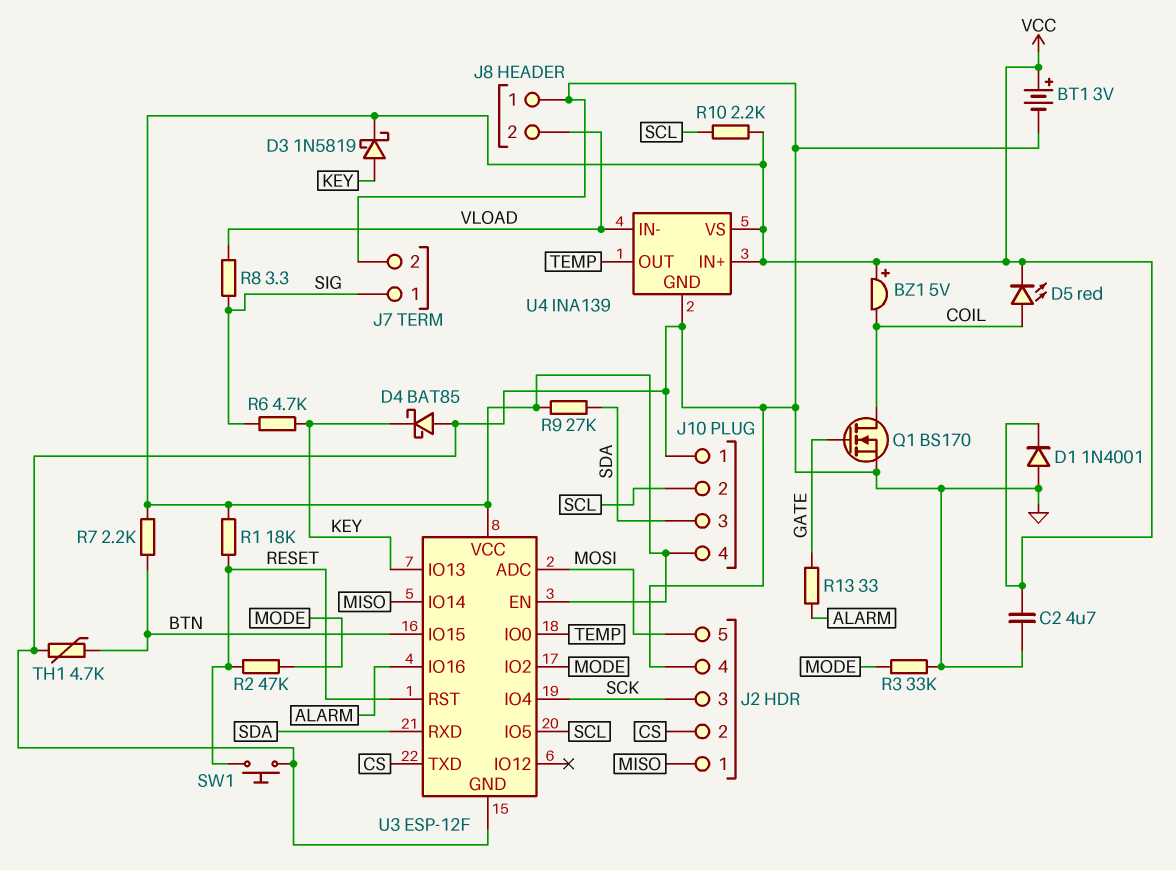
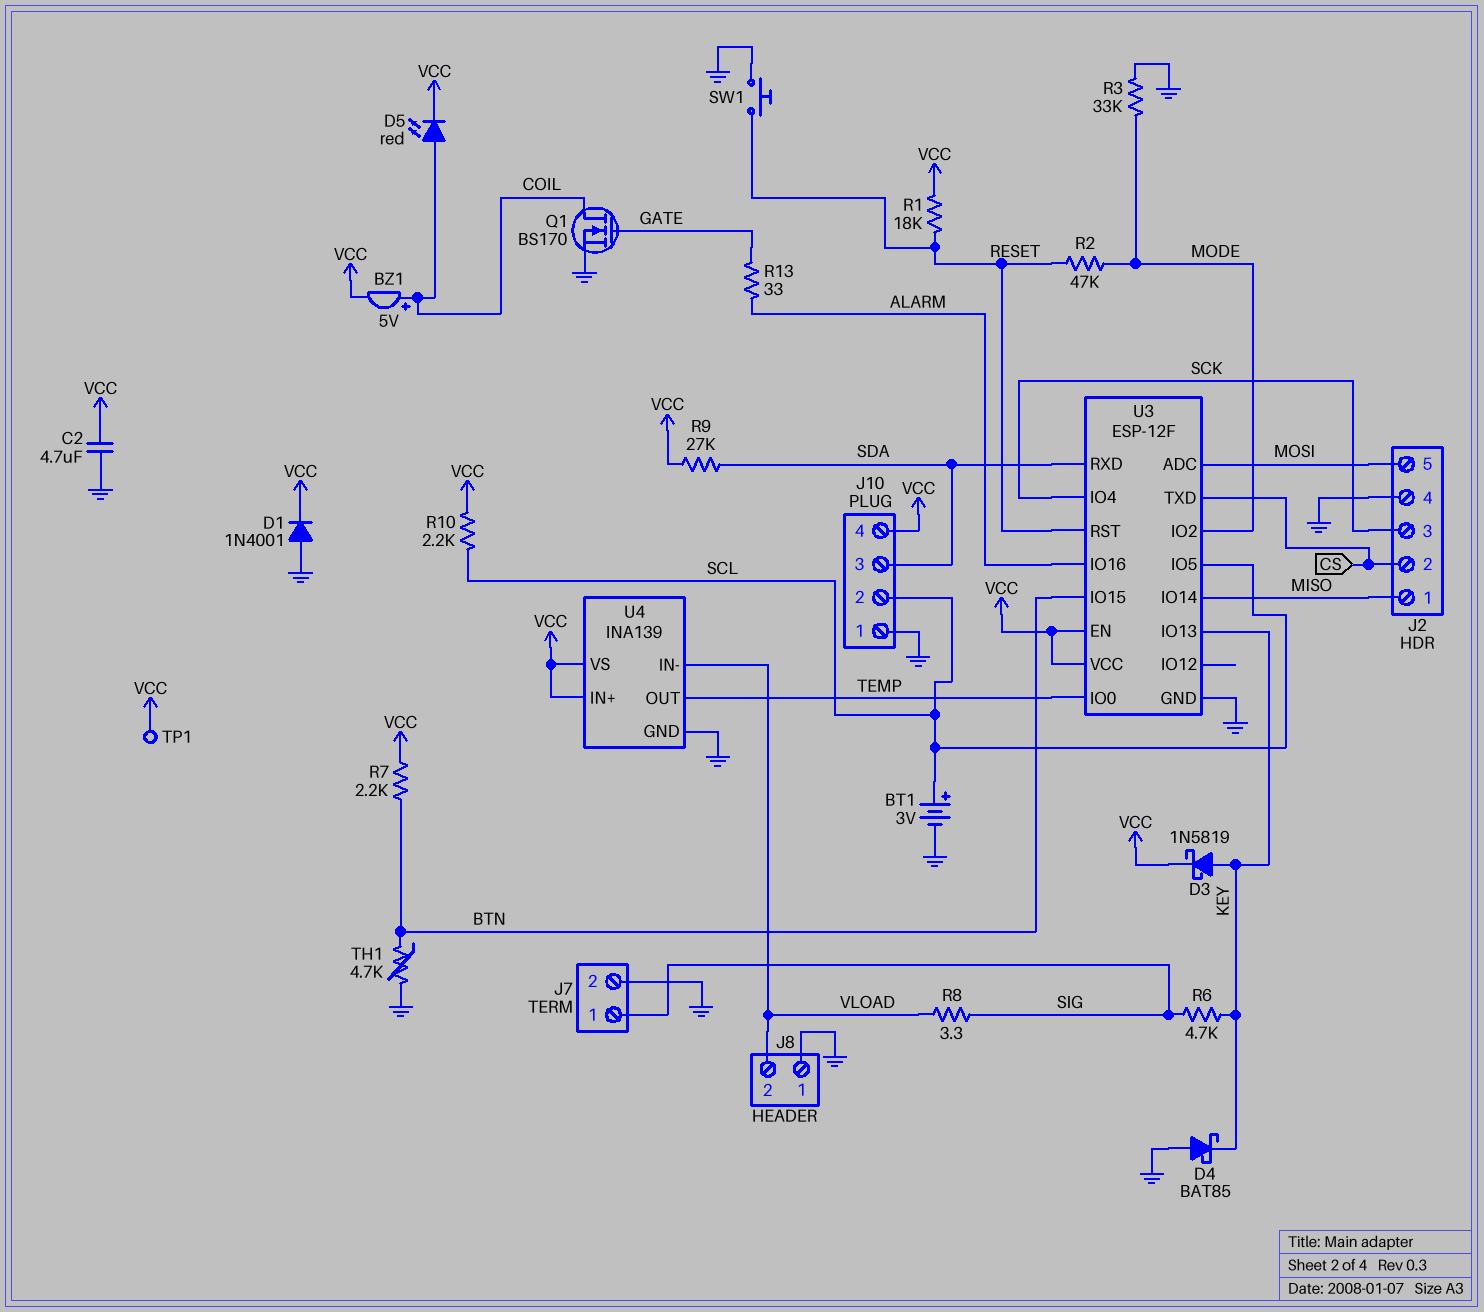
BT1: 3V (plus VCC, minus GND) -> 3V (plus SCL, minus GND)
BZ1: buzzer 5V (plus VCC, minus COIL) -> buzzer 5V (plus COIL, minus VCC)
TP1: none -> test point (VCC)

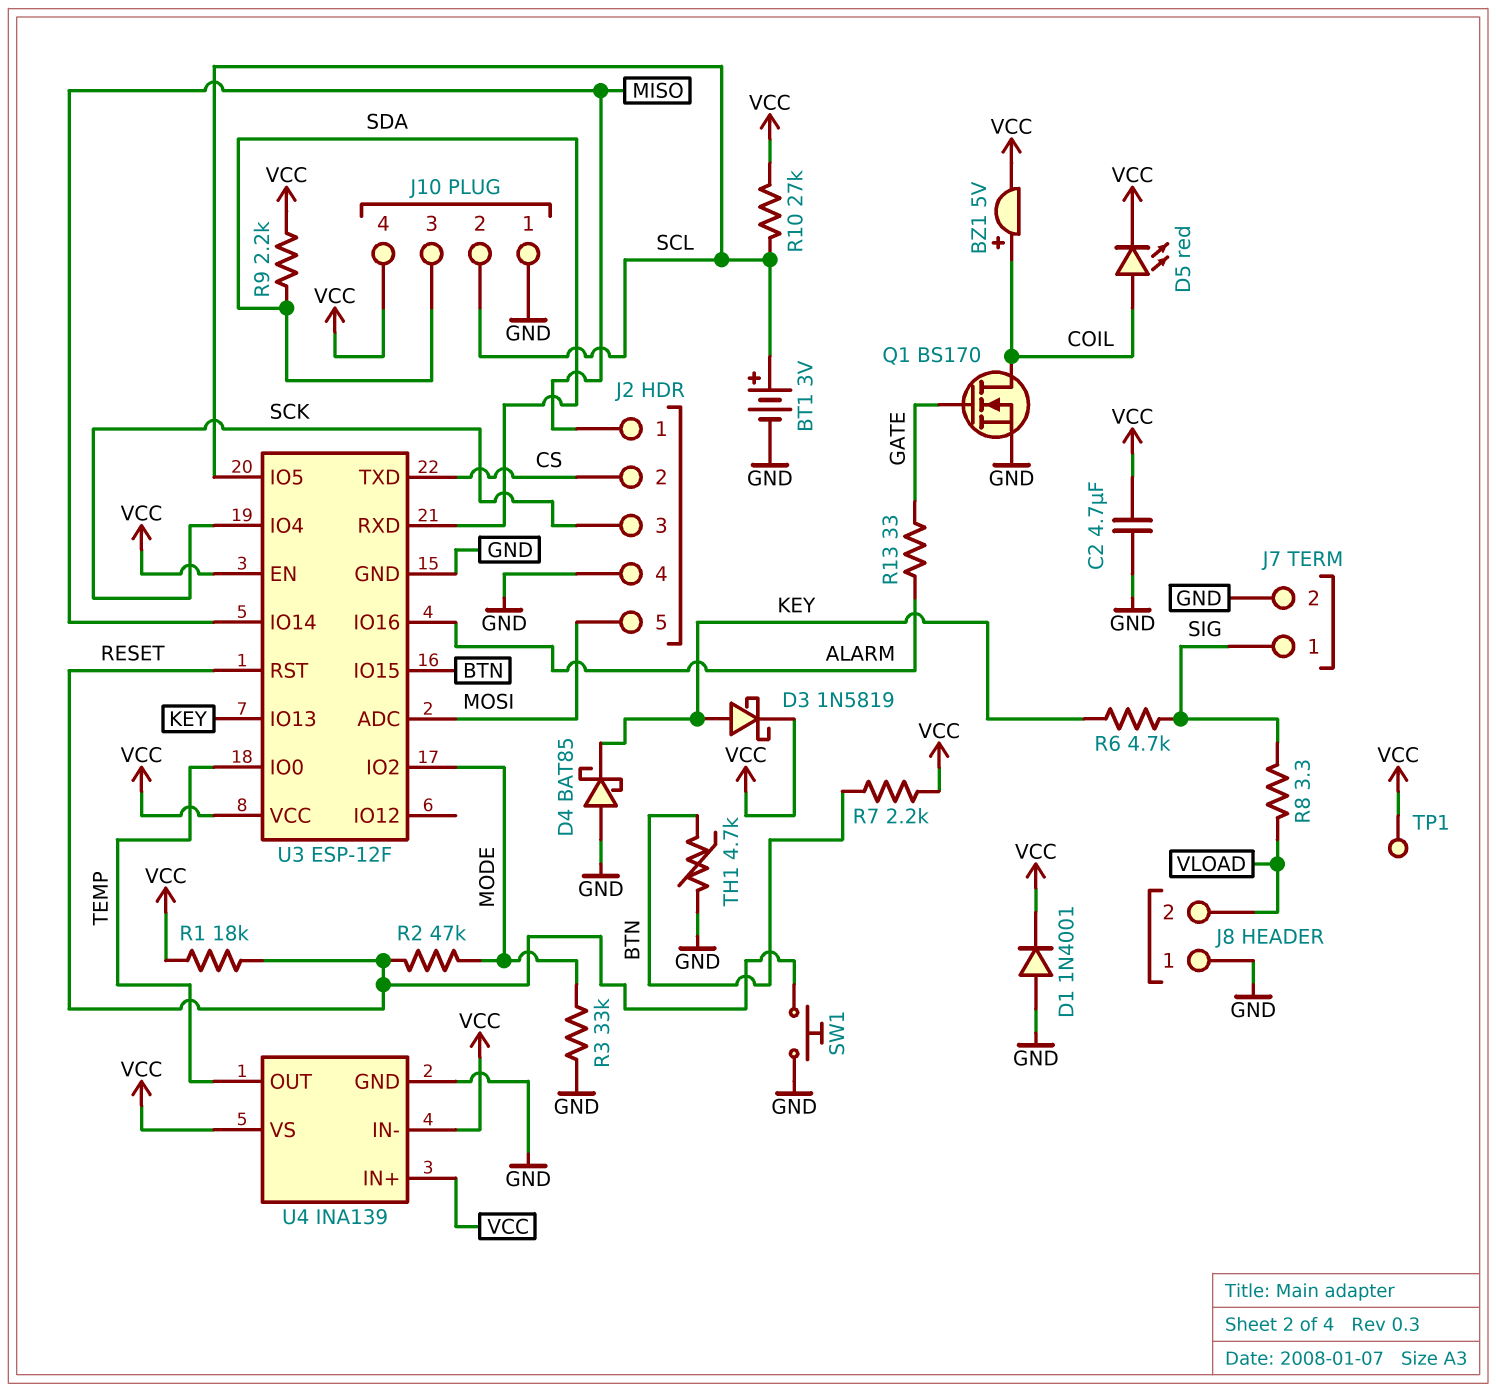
R9: 27k (SDA, VCC) -> 2.2k (SDA, VCC)
R10: 2.2k (SCL, VCC) -> 27k (SCL, VCC)
U4 pin IN-: VLOAD -> VCC

